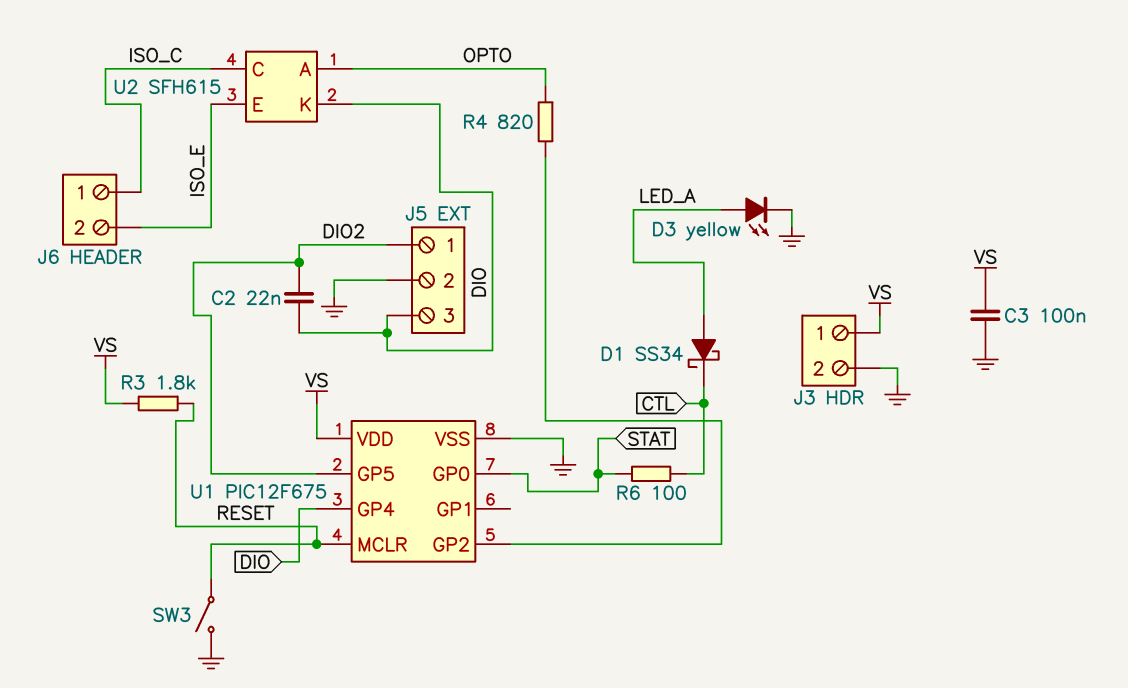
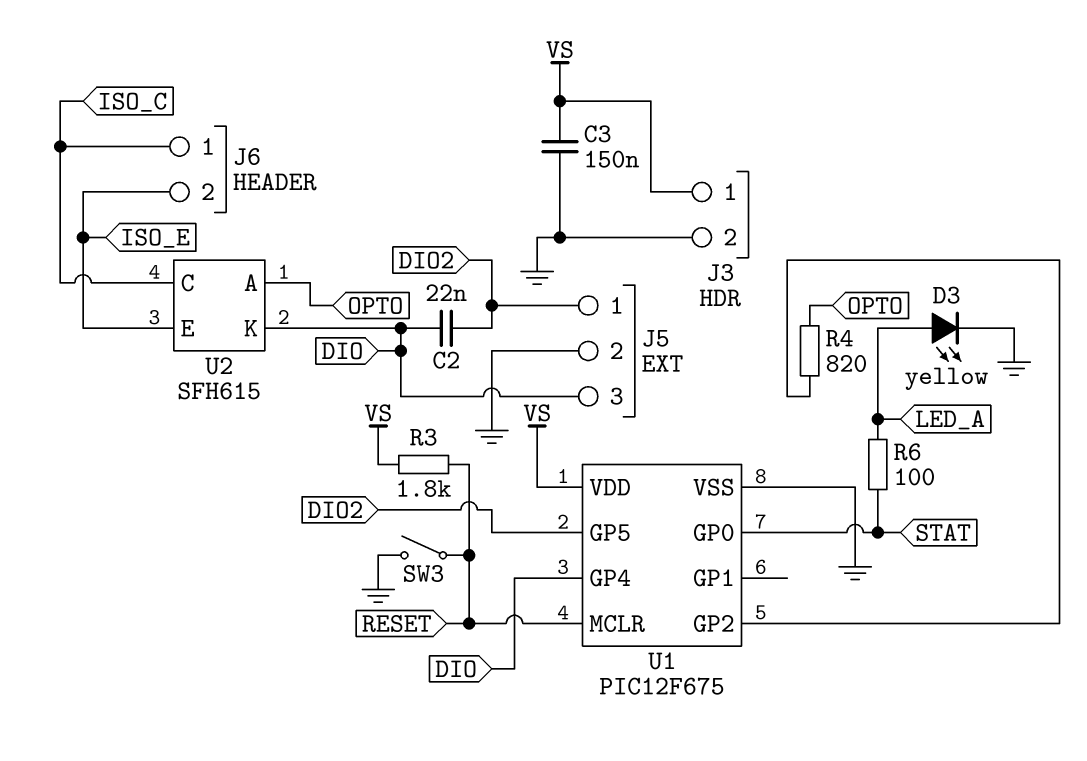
C3: 100nF (GND, VS) -> 150nF (GND, VS)
D1: schottky SS34 (A LED_A, K CTL) -> none
R6: 100 (CTL, STAT) -> 100 (LED_A, STAT)

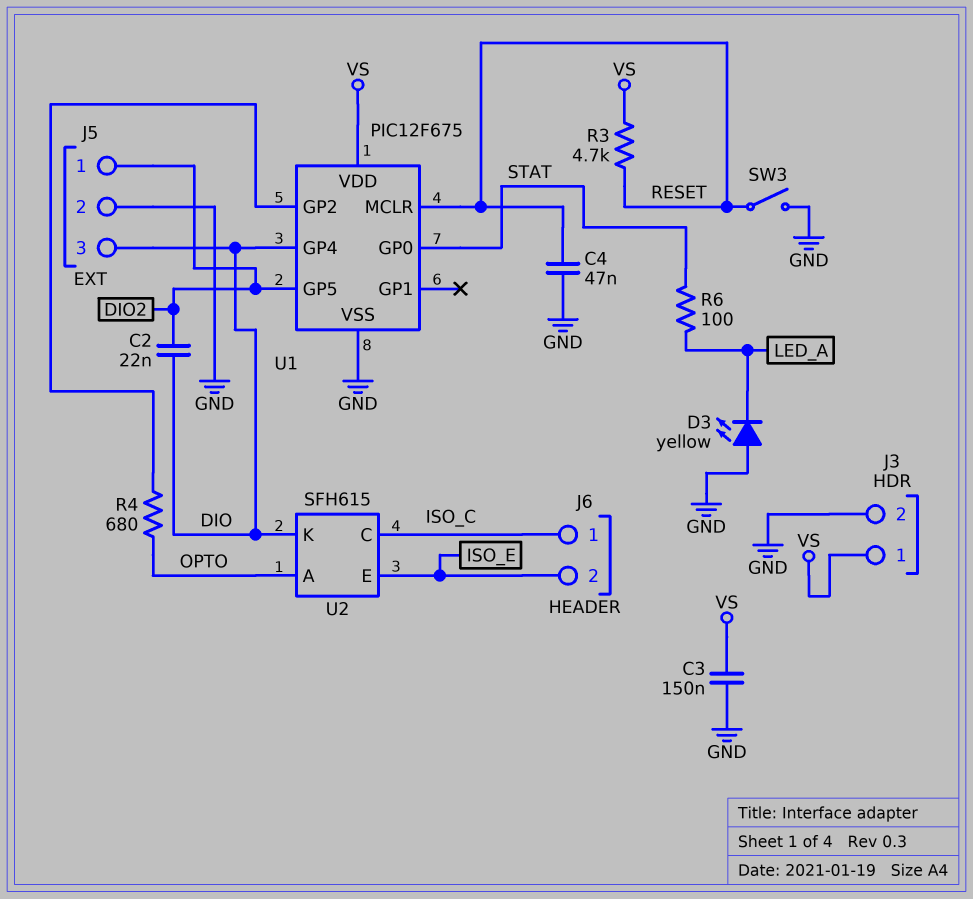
C4: none -> 47nF (GND, RESET)
D3: LED yellow (A LED_A, K GND) -> LED yellow (A GND, K LED_A)
R3: 1.8k (RESET, VS) -> 4.7k (RESET, VS)
R4: 820 (OPTO, U1/GP2) -> 680 (OPTO, U1/GP2)

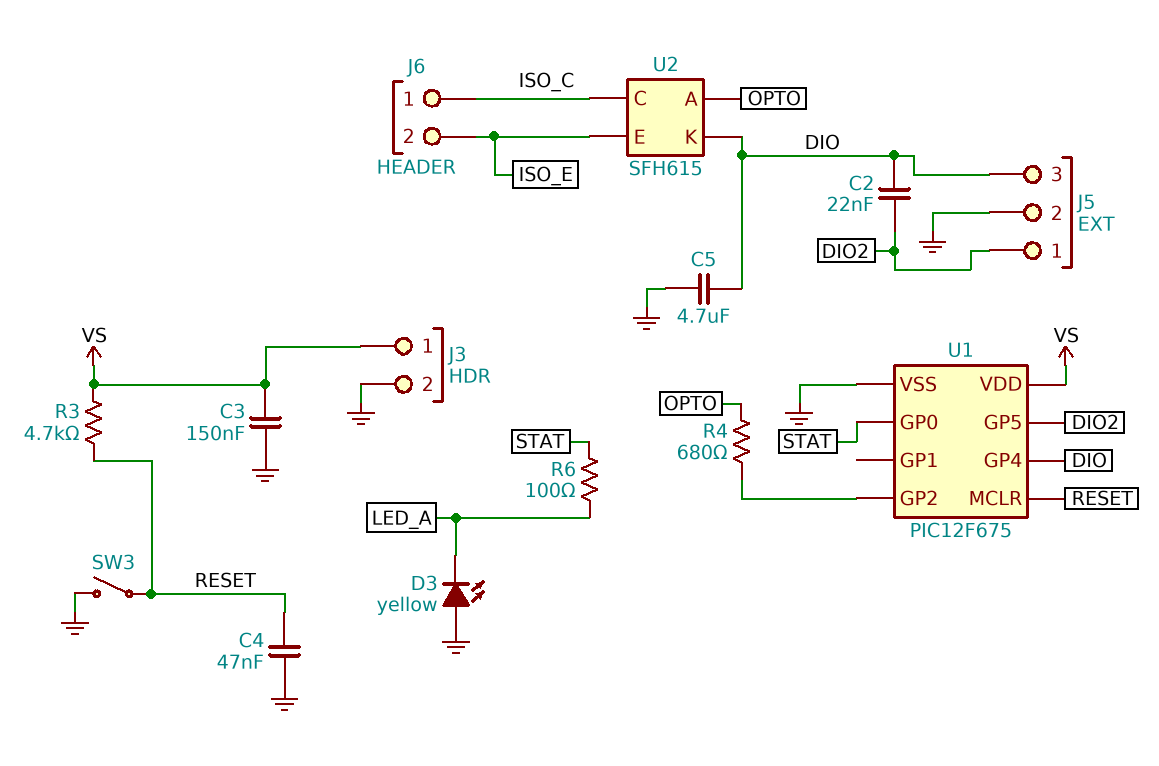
C5: none -> 4.7uF (DIO, GND)

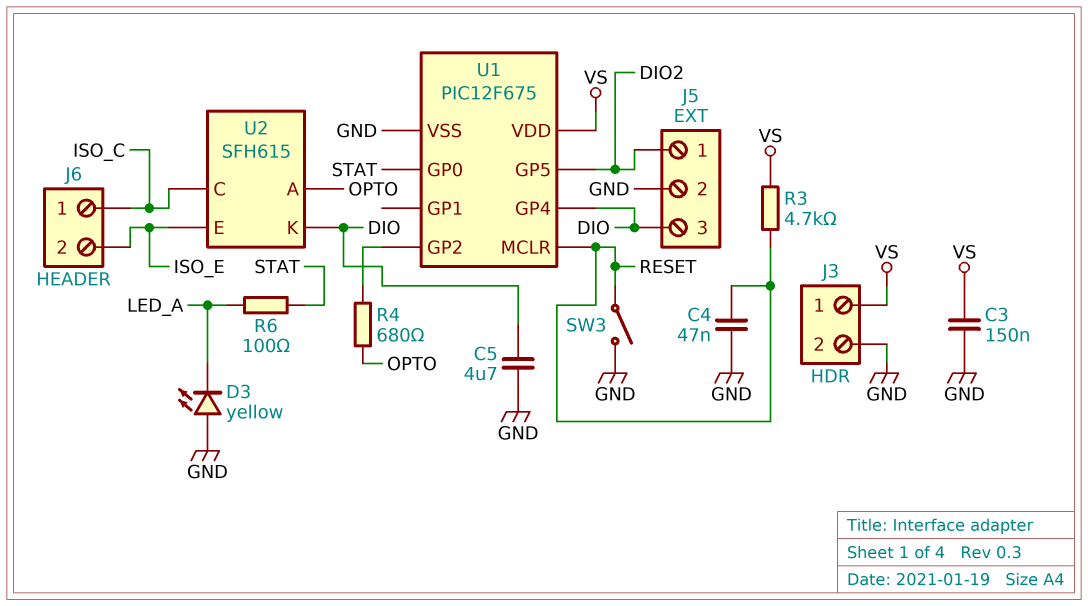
C2: 22nF (DIO, DIO2) -> none

